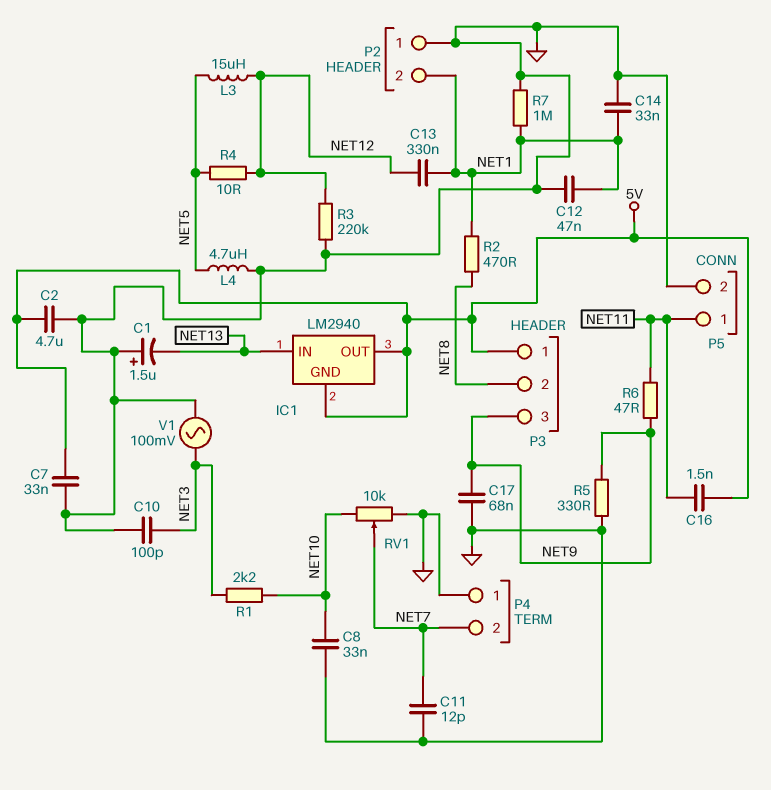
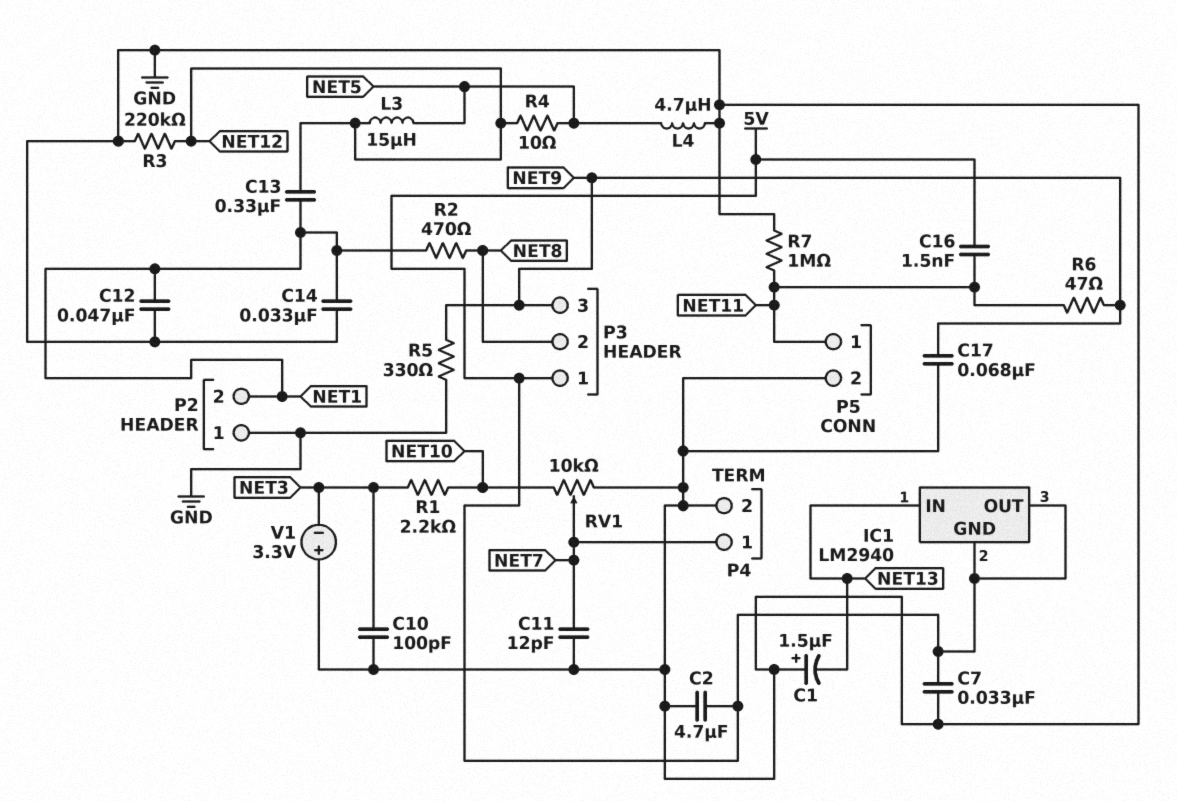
C8: 33nF (GND, NET10) -> none
P4 pin 1: GND -> NET7
P4 pin 2: NET7 -> GND
R7: 1M (GND, NET1) -> 1M (GND, NET11)
V1: AC 100mV (GND, NET3) -> 3.3V (plus GND, minus NET3)

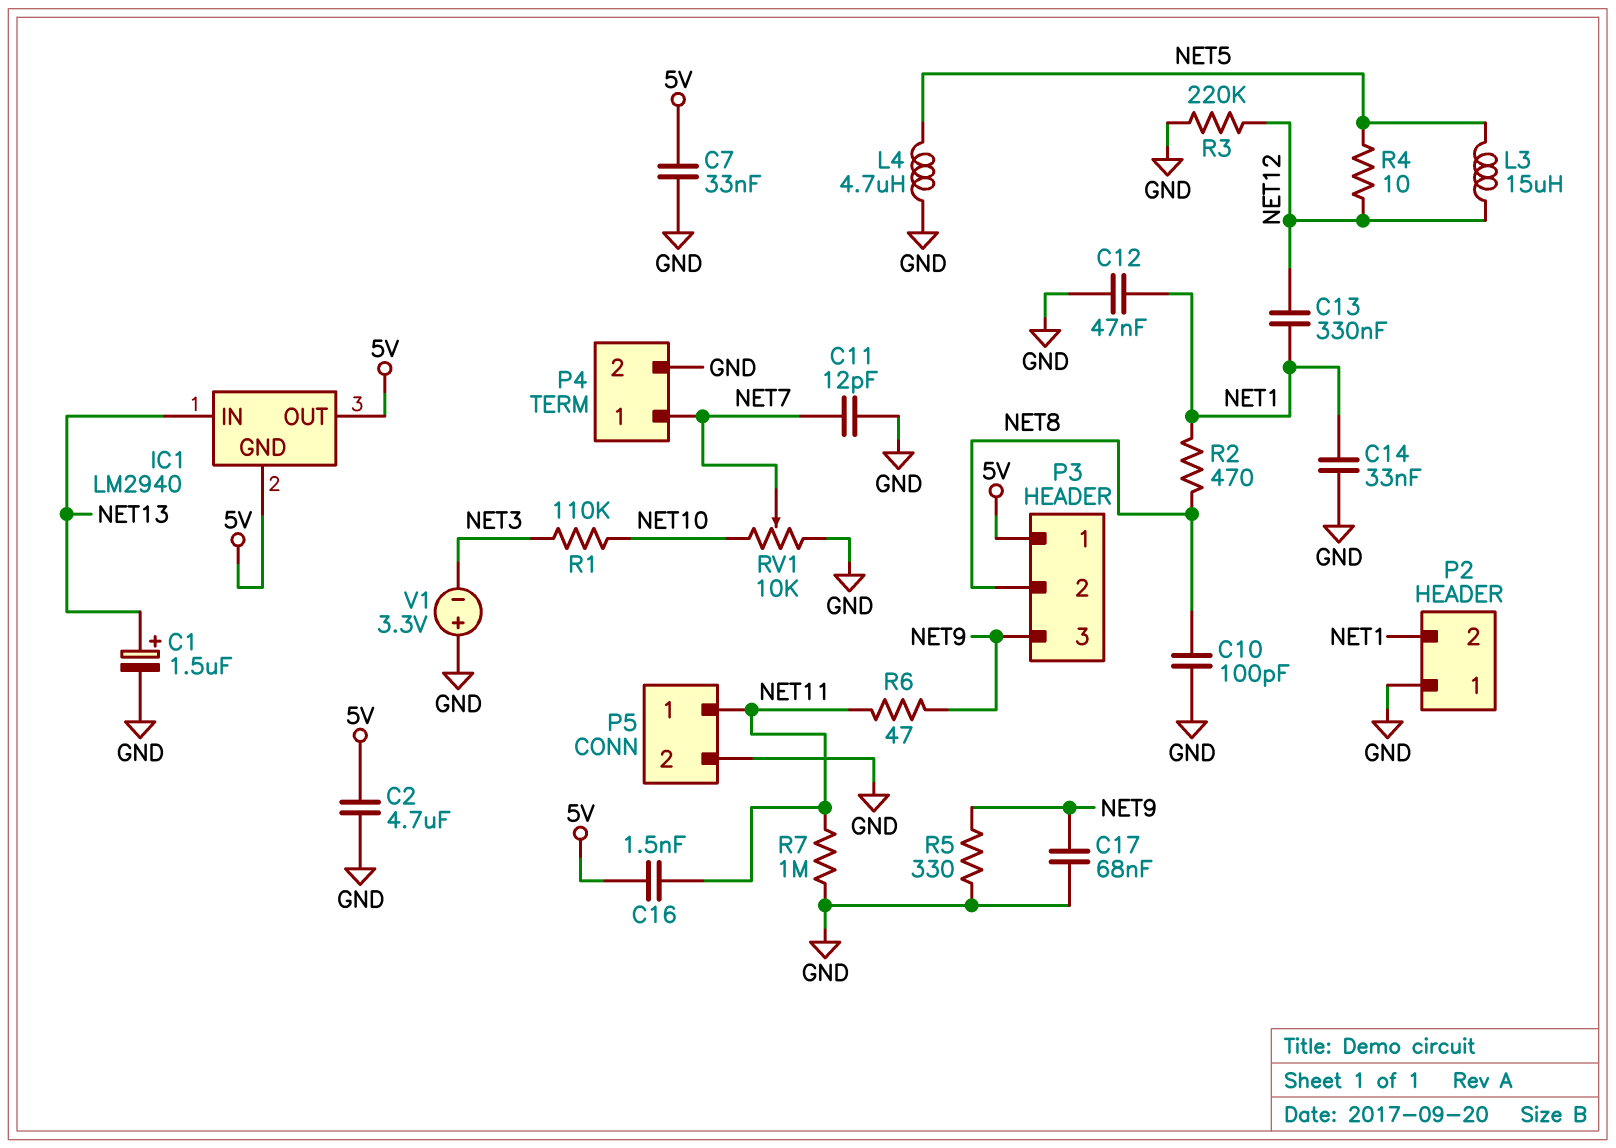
C1: 1.5uF (plus GND, minus NET13) -> 1.5uF (plus NET13, minus GND)
C10: 100pF (GND, NET3) -> 100pF (GND, NET8)
R1: 2.2k (NET3, NET10) -> 110k (NET3, NET10)

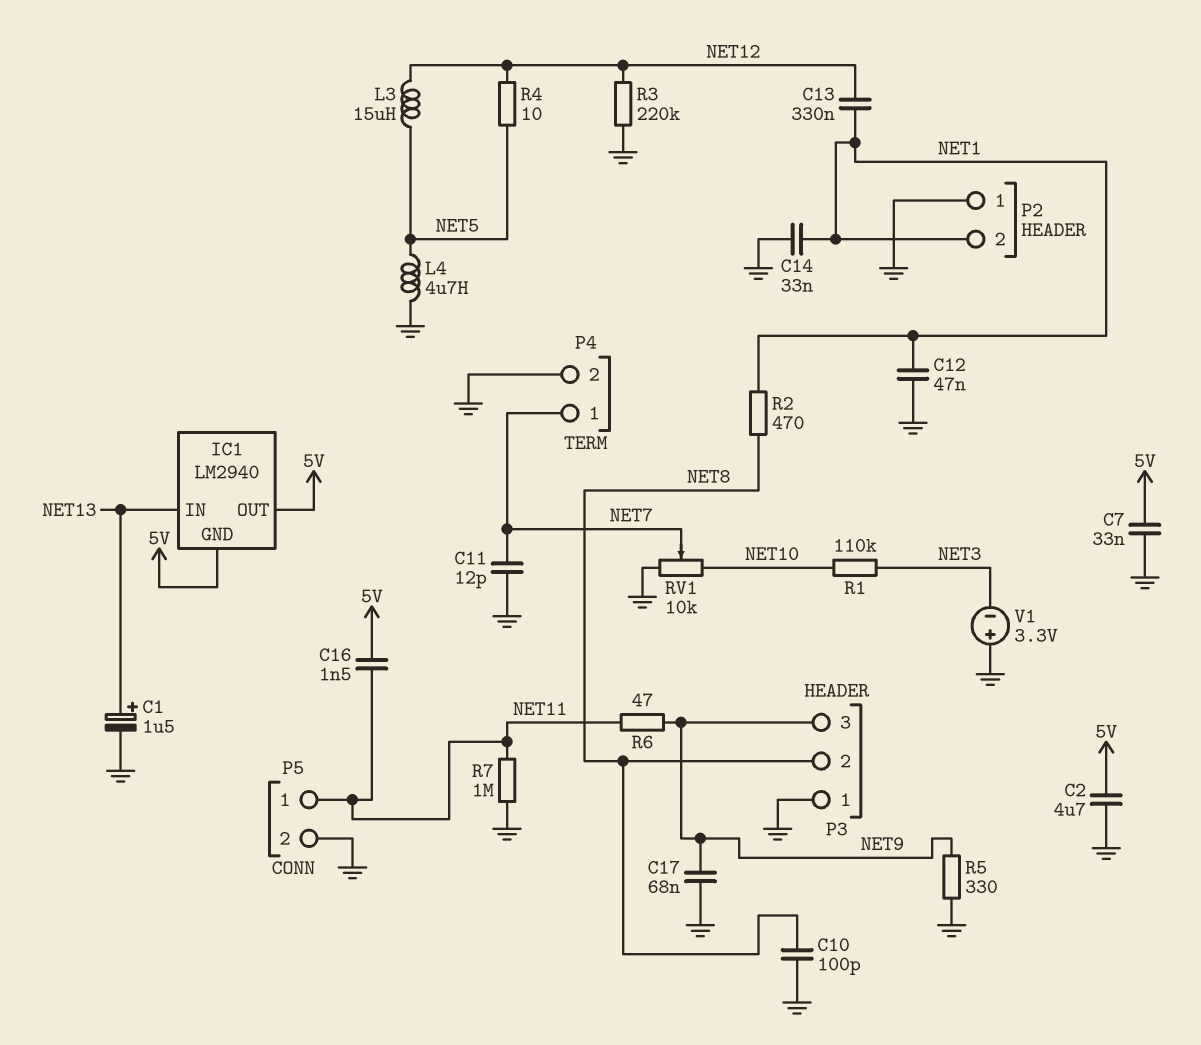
P3 pin 1: 5V -> GND

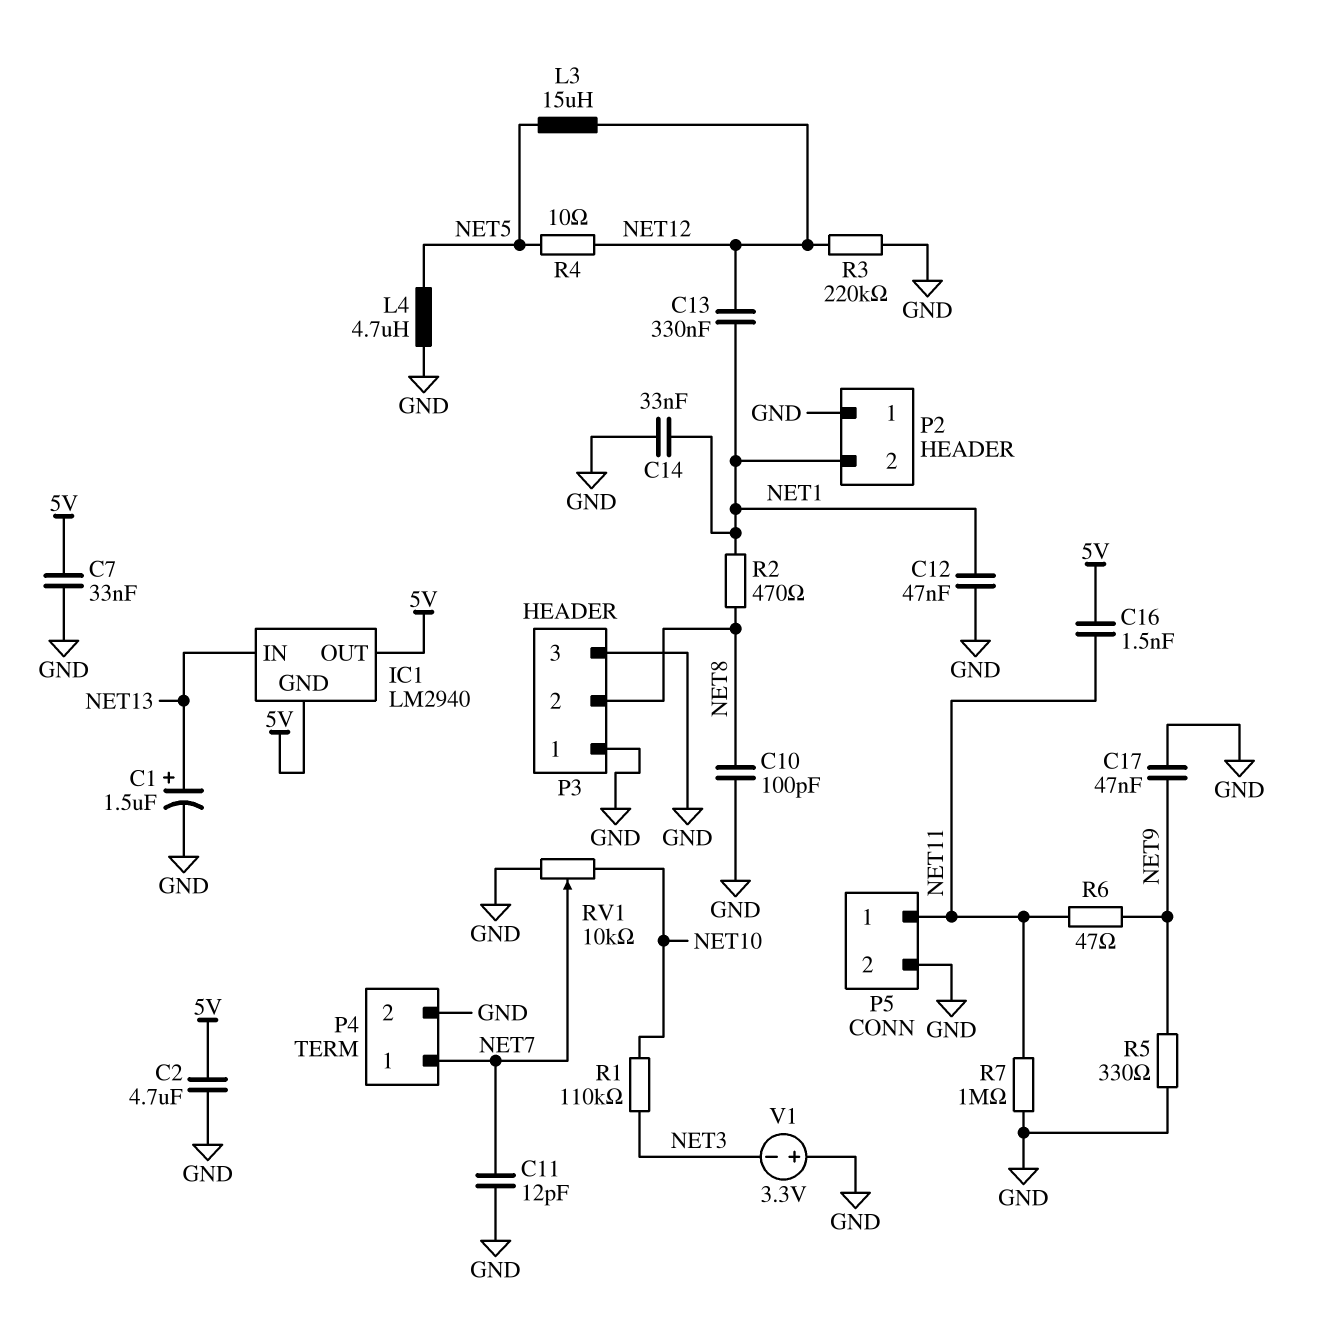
C17: 68nF (GND, NET9) -> 47nF (GND, NET9)
P3 pin 3: NET9 -> GND

